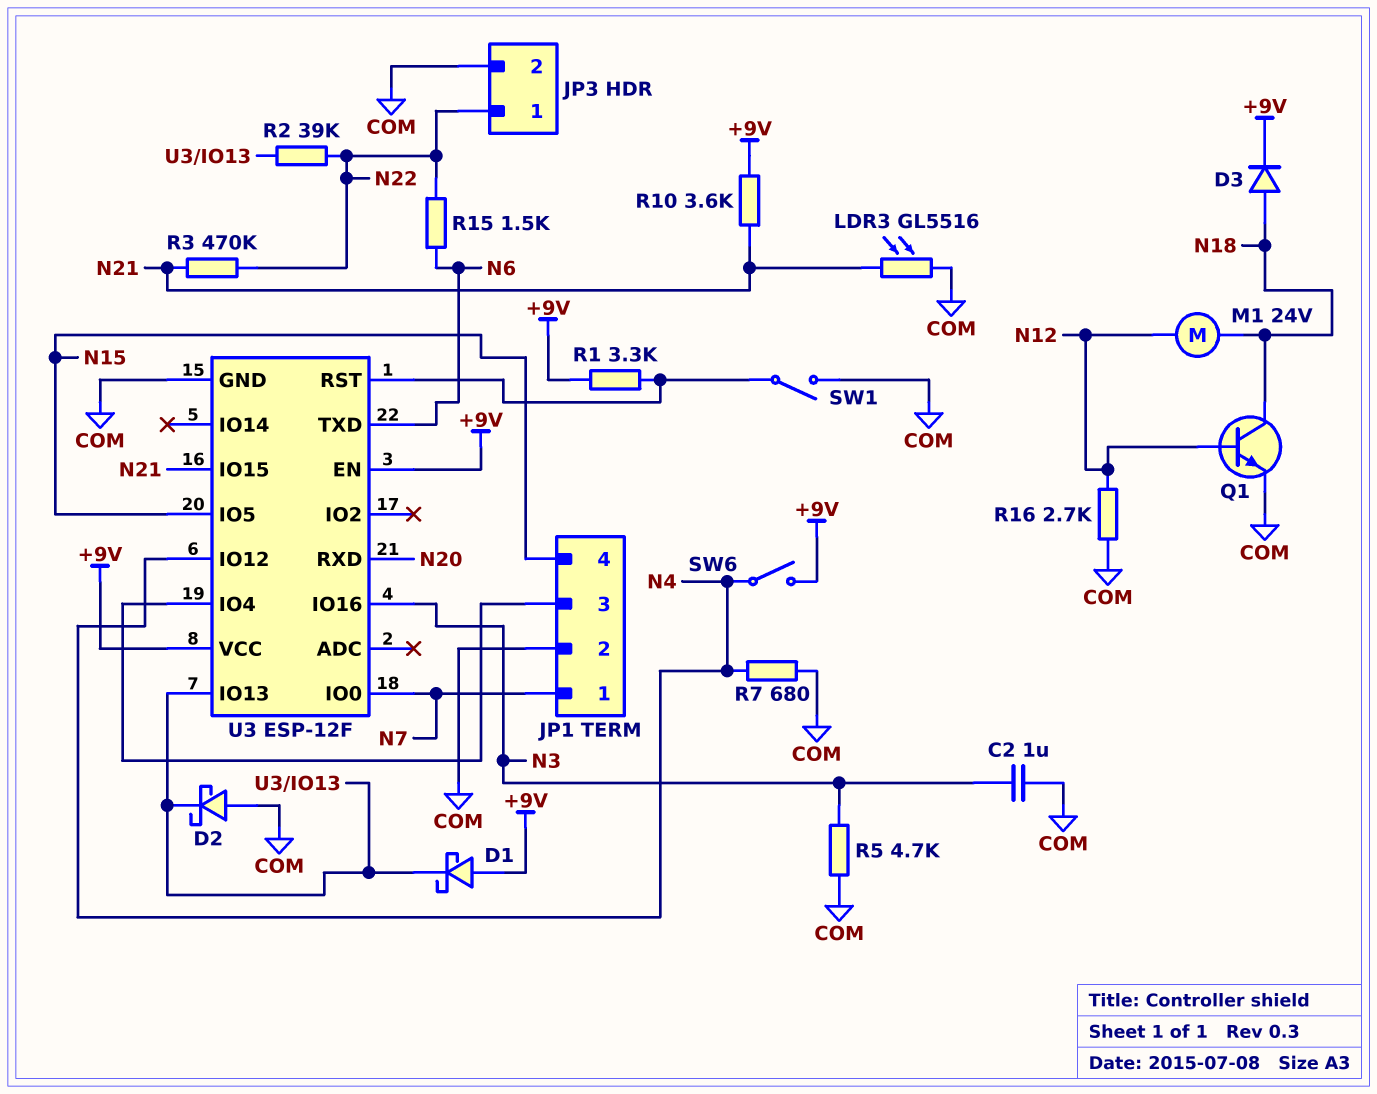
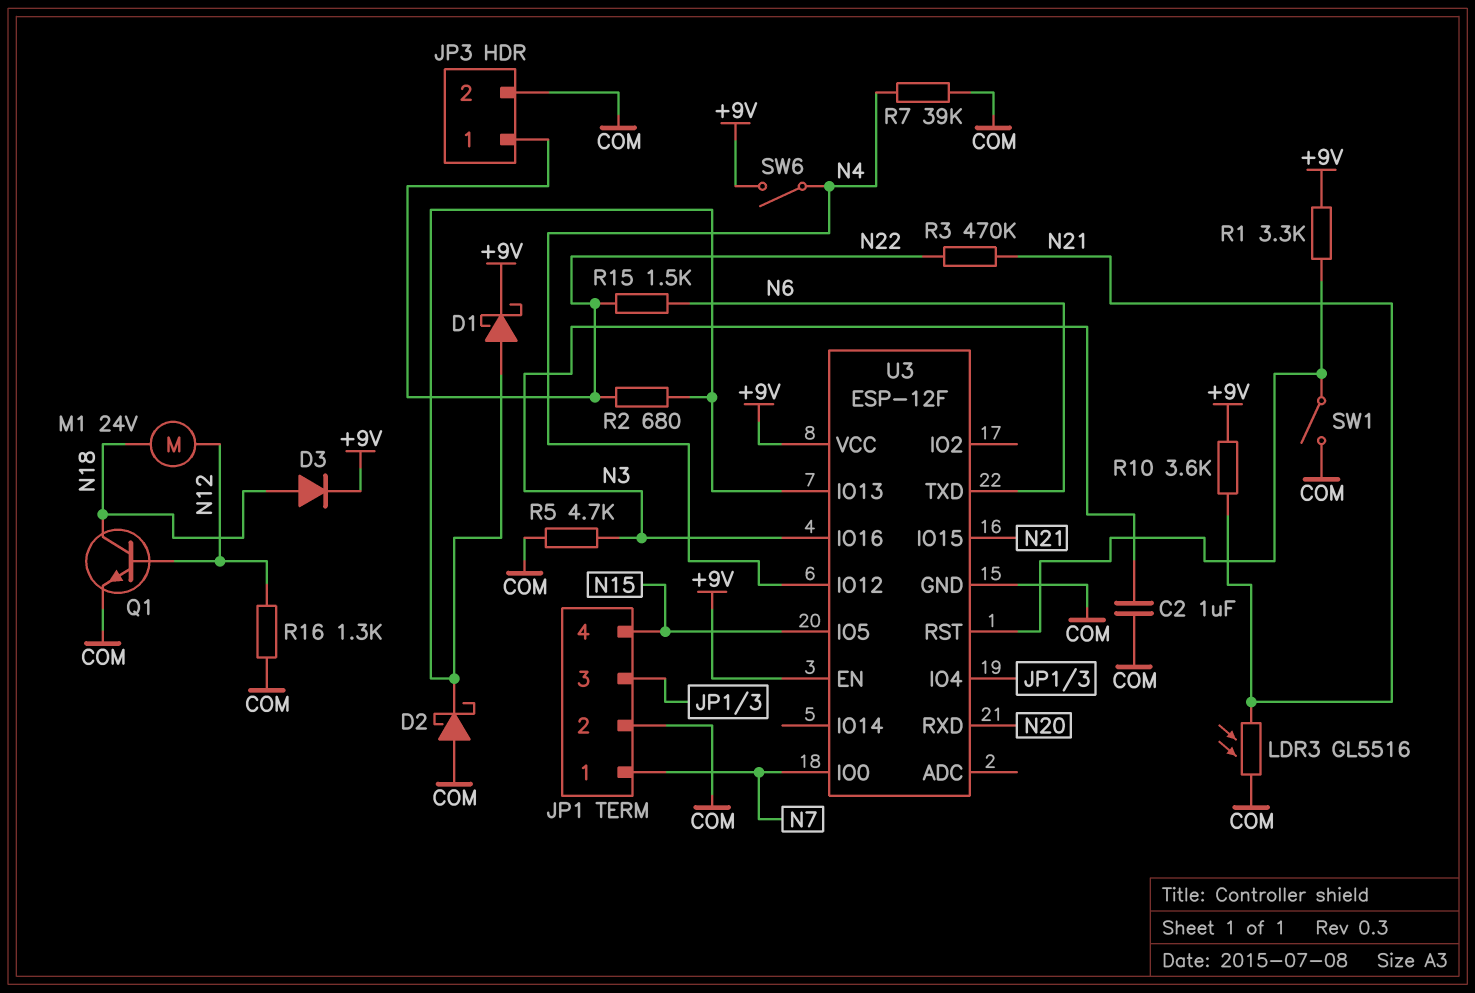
D1: schottky (A +9V, K U3/IO13) -> schottky (A U3/IO13, K +9V)
R2: 39k (N22, U3/IO13) -> 680 (N22, U3/IO13)
R7: 680 (COM, N4) -> 39k (COM, N4)
R16: 2.7k (COM, N12) -> 1.3k (COM, N12)

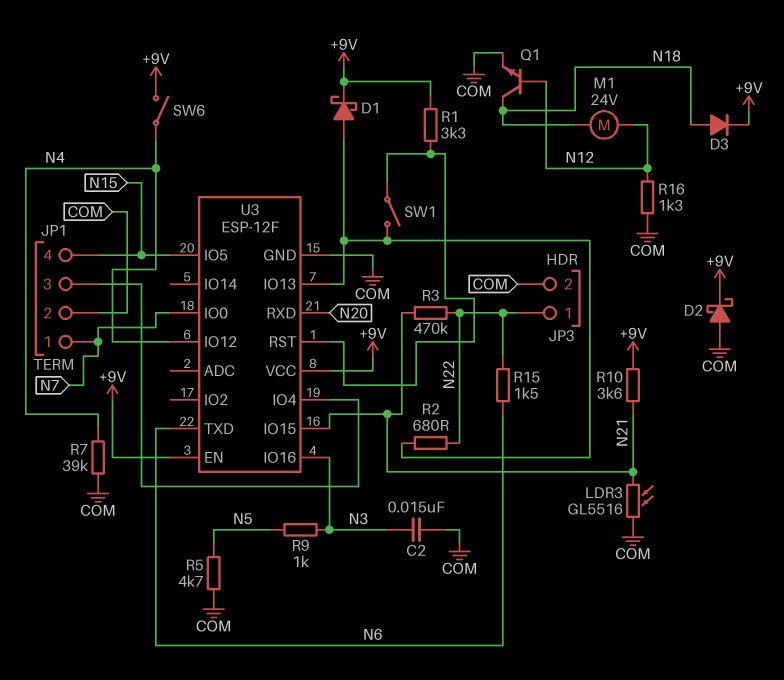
C2: 1uF (COM, N3) -> 15nF (COM, N3)
D2: schottky (A COM, K U3/IO13) -> schottky (A COM, K +9V)
R5: 4.7k (COM, N3) -> 4.7k (COM, N5)
R9: none -> 1k (N3, N5)
SW1: switch (COM, U3/RST) -> switch (U3/IO13, U3/RST)

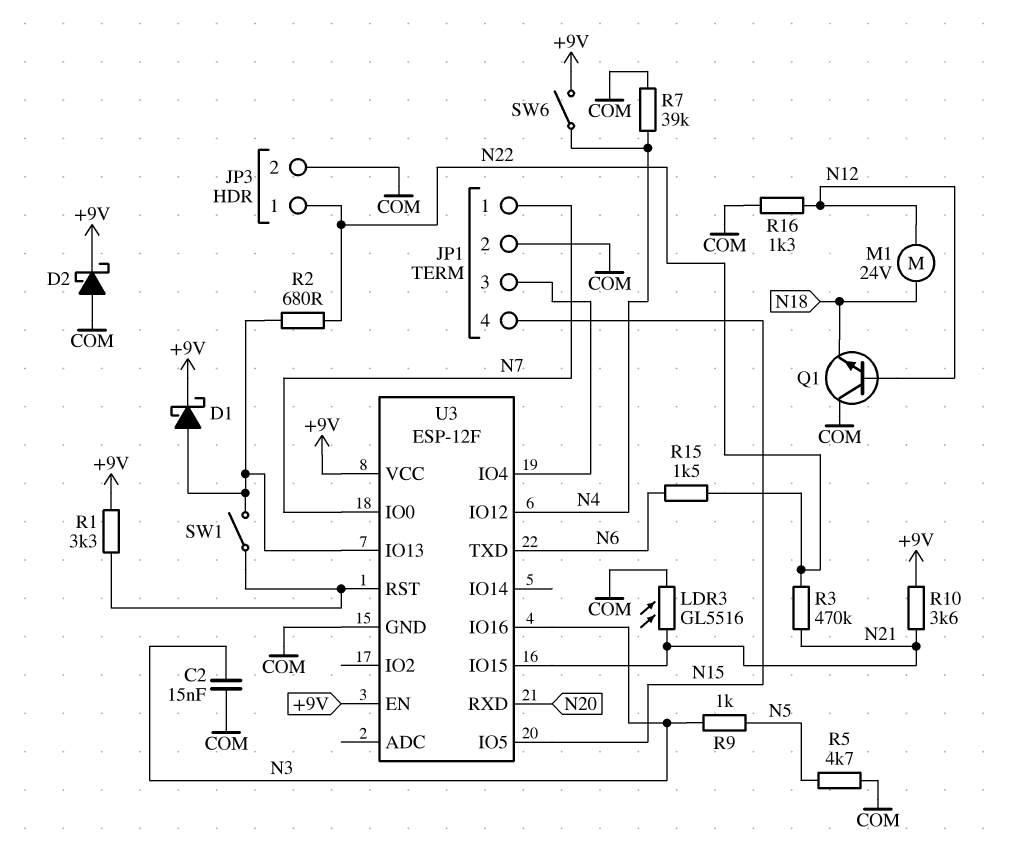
D3: diode (A N18, K +9V) -> none
Q1: NPN (B N12, C N18, E COM) -> NPN (B N12, C COM, E N18)

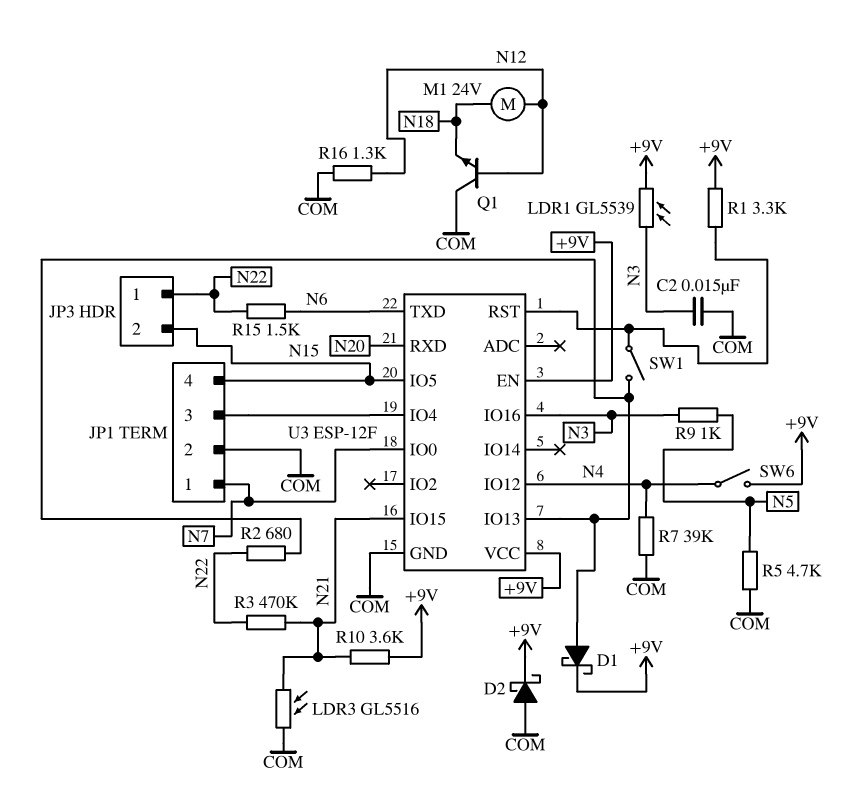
JP3 pin 2: COM -> N15
LDR1: none -> GL5539 (+9V, N3)

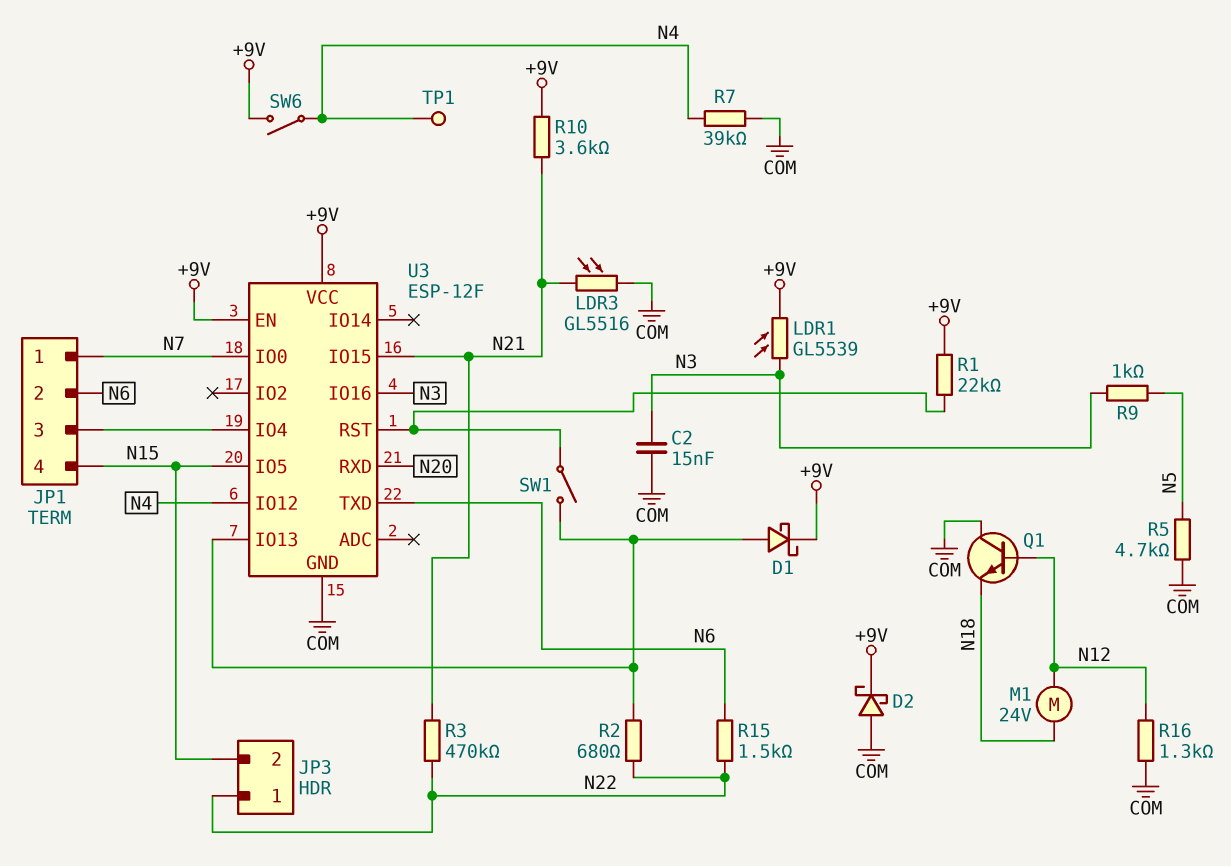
JP1 pin 2: COM -> N6
R1: 3.3k (+9V, U3/RST) -> 22k (+9V, U3/RST)
TP1: none -> test point (N4)

